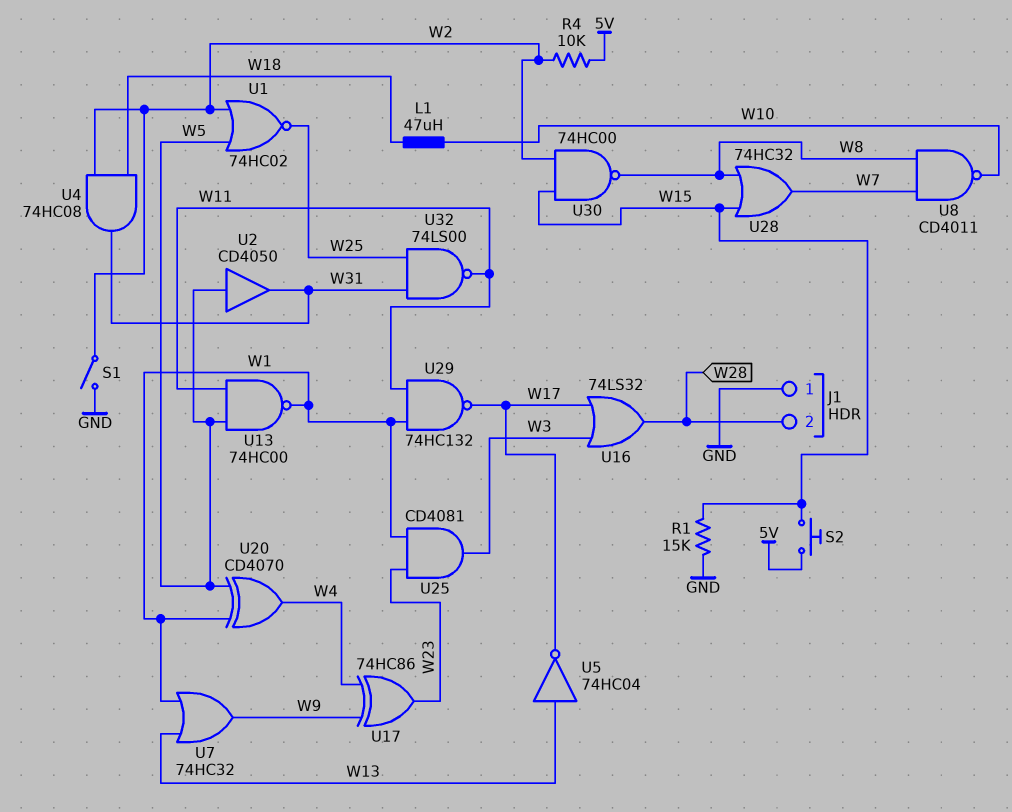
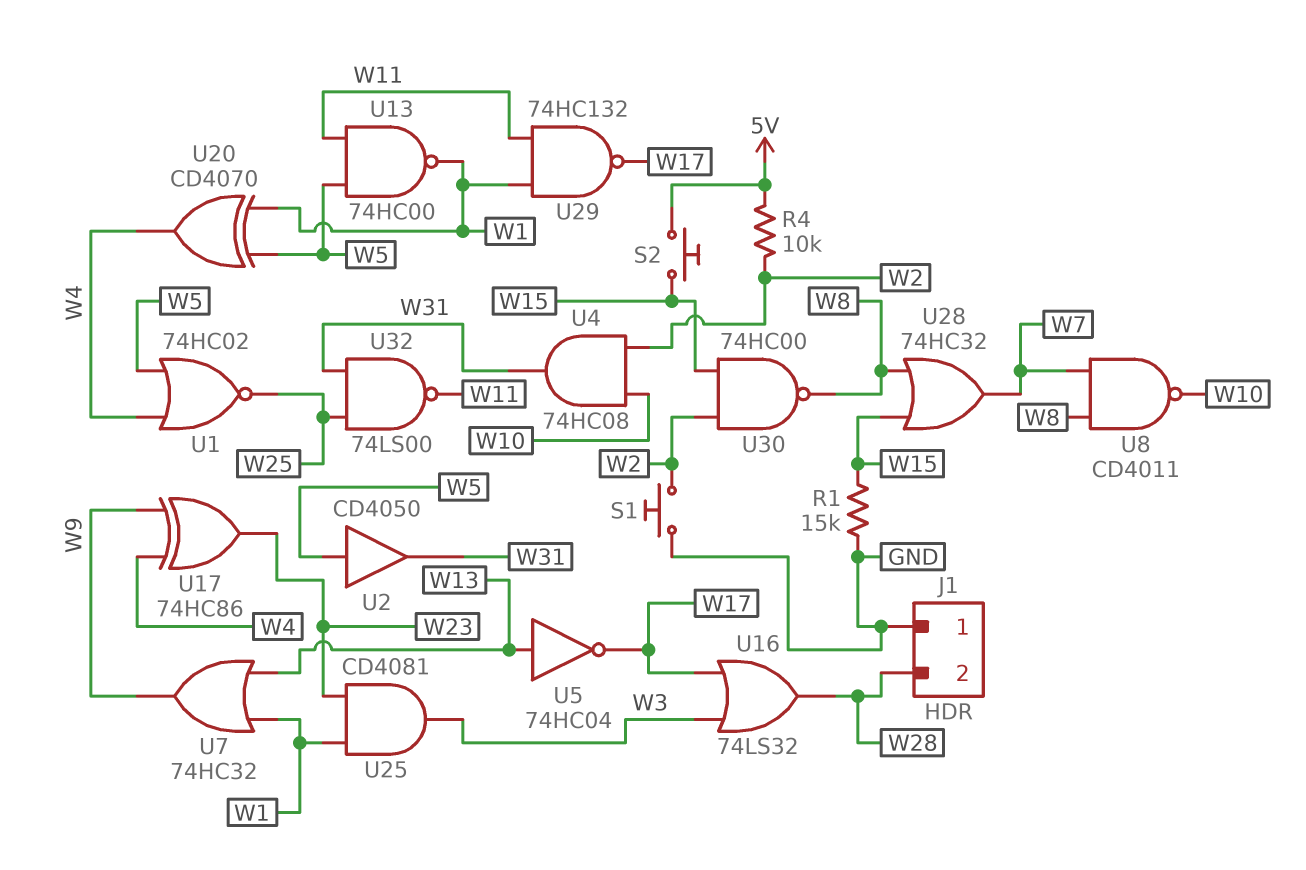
L1: 47uH (W10, W18) -> none
S1: switch (GND, W2) -> button (GND, W2)
U1: NOR 74HC02 (in W2, in W5, out W25) -> NOR 74HC02 (in W4, in W5, out W25)
U4: AND 74HC08 (in W2, in W18, out W31) -> AND 74HC08 (in W2, in W10, out W31)

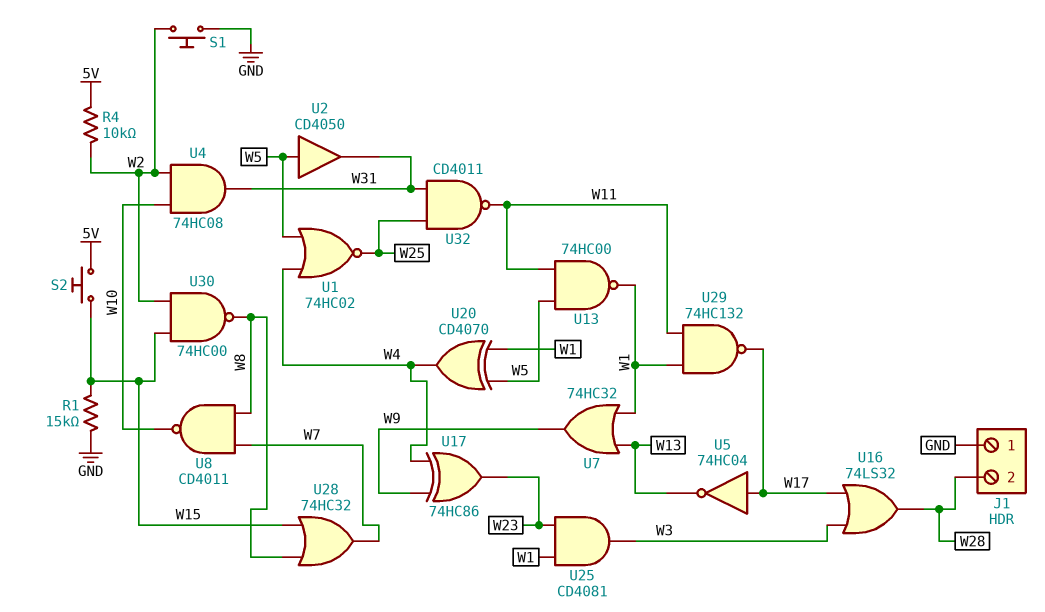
U5: NOT 74HC04 (in W13, out W17) -> NOT 74HC04 (in W17, out W13)
U32: NAND 74LS00 (in W25, in W31, out W11) -> NAND CD4011 (in W25, in W31, out W11)

